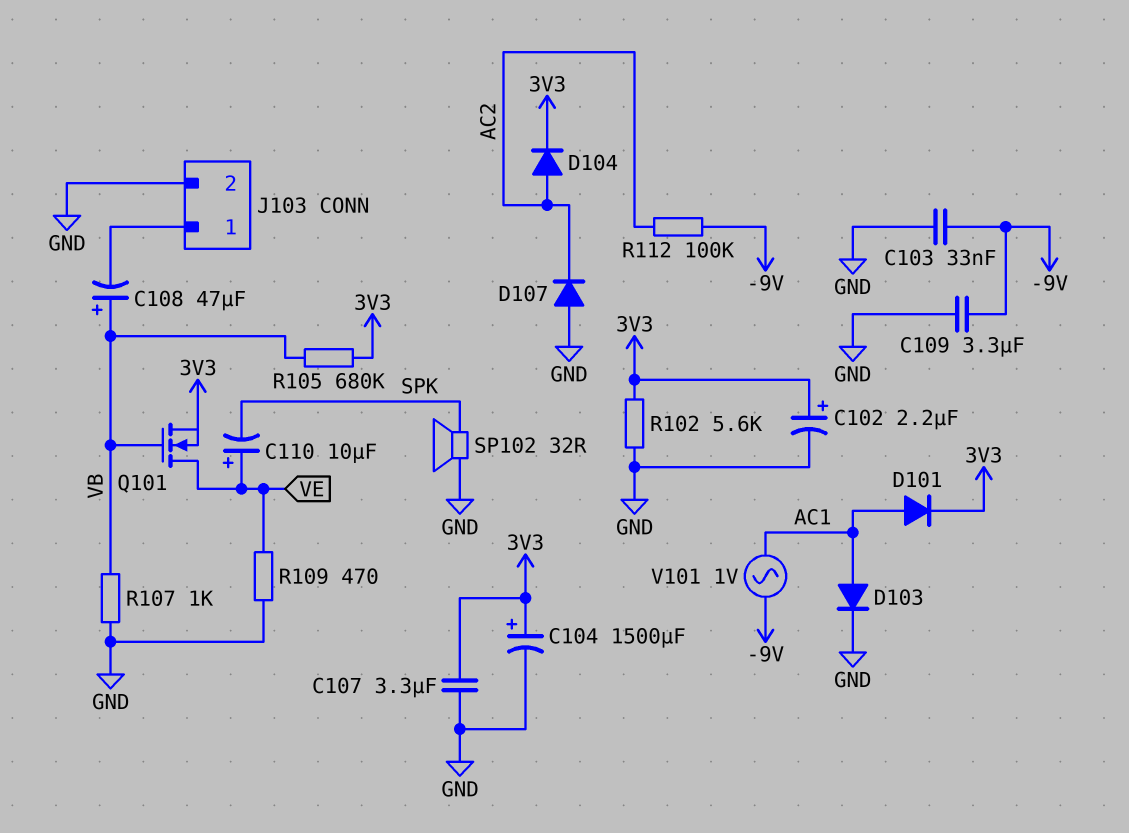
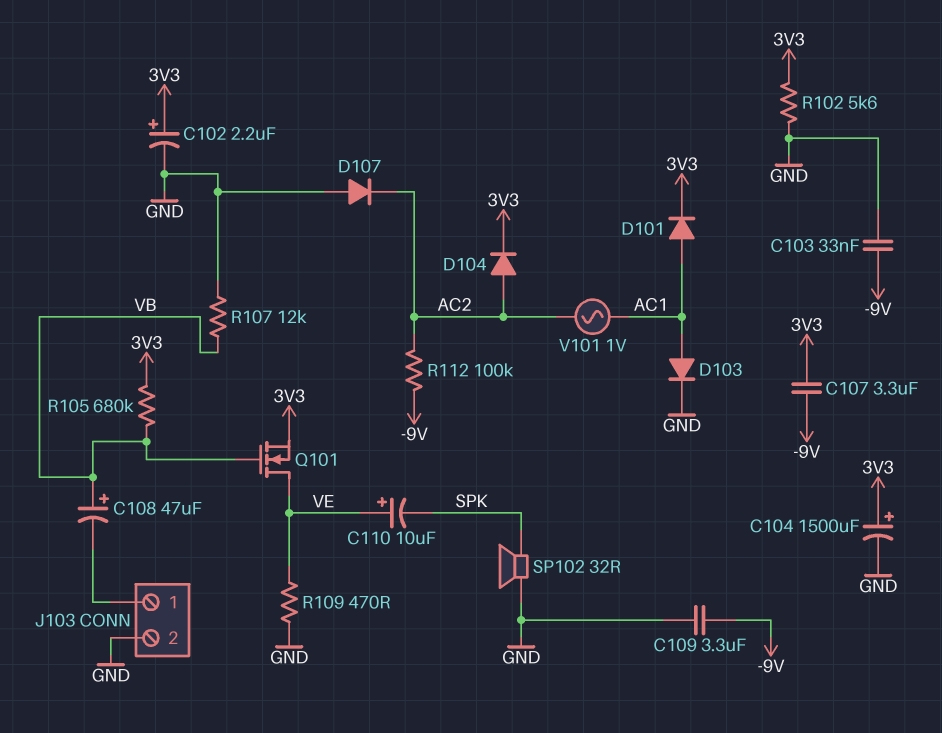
C107: 3.3uF (3V3, GND) -> 3.3uF (-9V, 3V3)
R107: 1k (GND, VB) -> 12k (GND, VB)
V101: AC 1V (-9V, AC1) -> AC 1V (AC1, AC2)

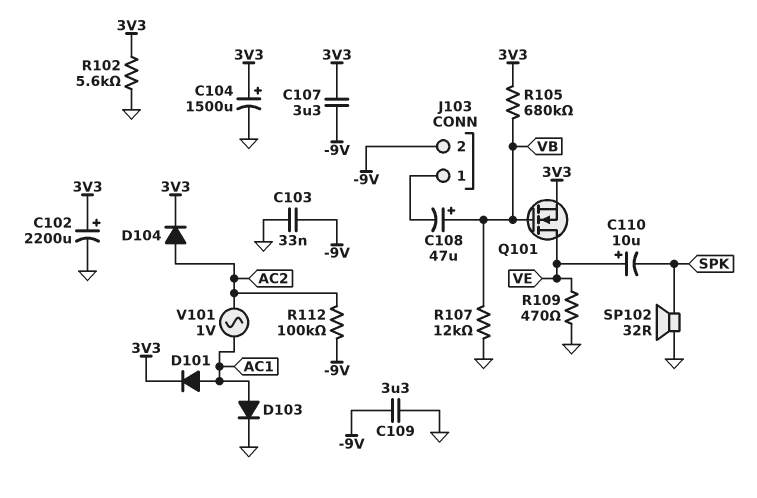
C102: 2.2uF (plus 3V3, minus GND) -> 2200uF (plus 3V3, minus GND)
D107: diode (A GND, K AC2) -> none
J103 pin 2: GND -> -9V

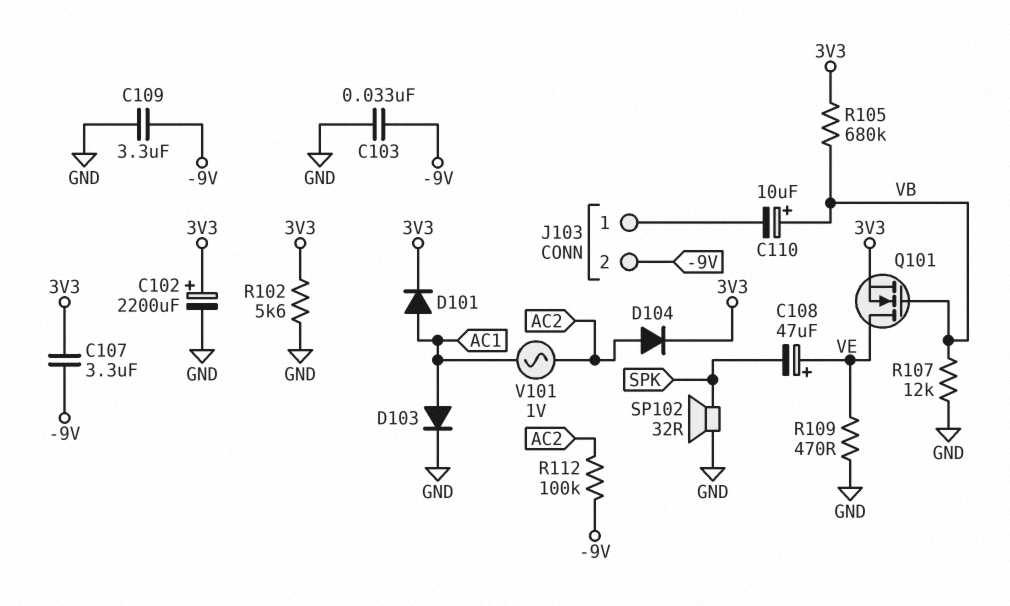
C104: 1500uF (plus 3V3, minus GND) -> none
C108: 47uF (plus VB, minus J103/1) -> 47uF (plus VE, minus SPK)
C110: 10uF (plus VE, minus SPK) -> 10uF (plus VB, minus J103/1)

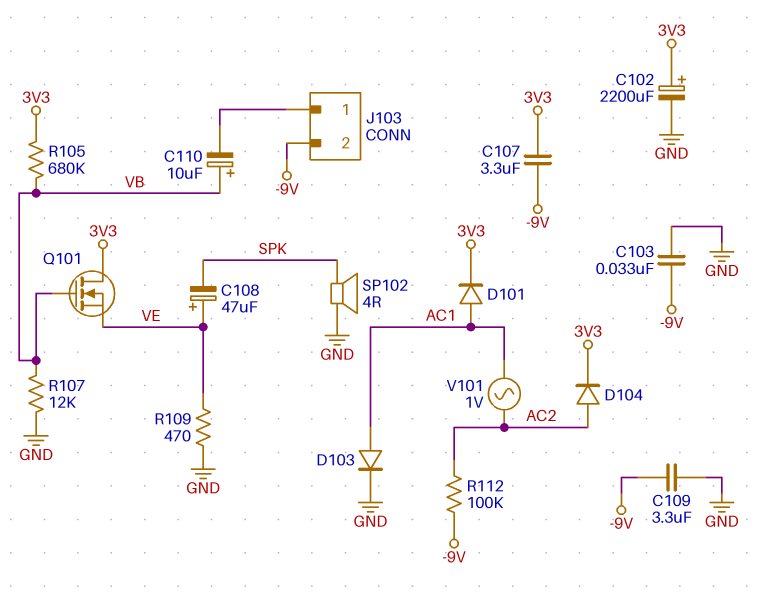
Q101: NMOS (G VB, D VE, S 3V3) -> NMOS (G VB, D 3V3, S VE)
R102: 5.6k (3V3, GND) -> none
SP102: speaker 32R (GND, SPK) -> speaker 4R (GND, SPK)

